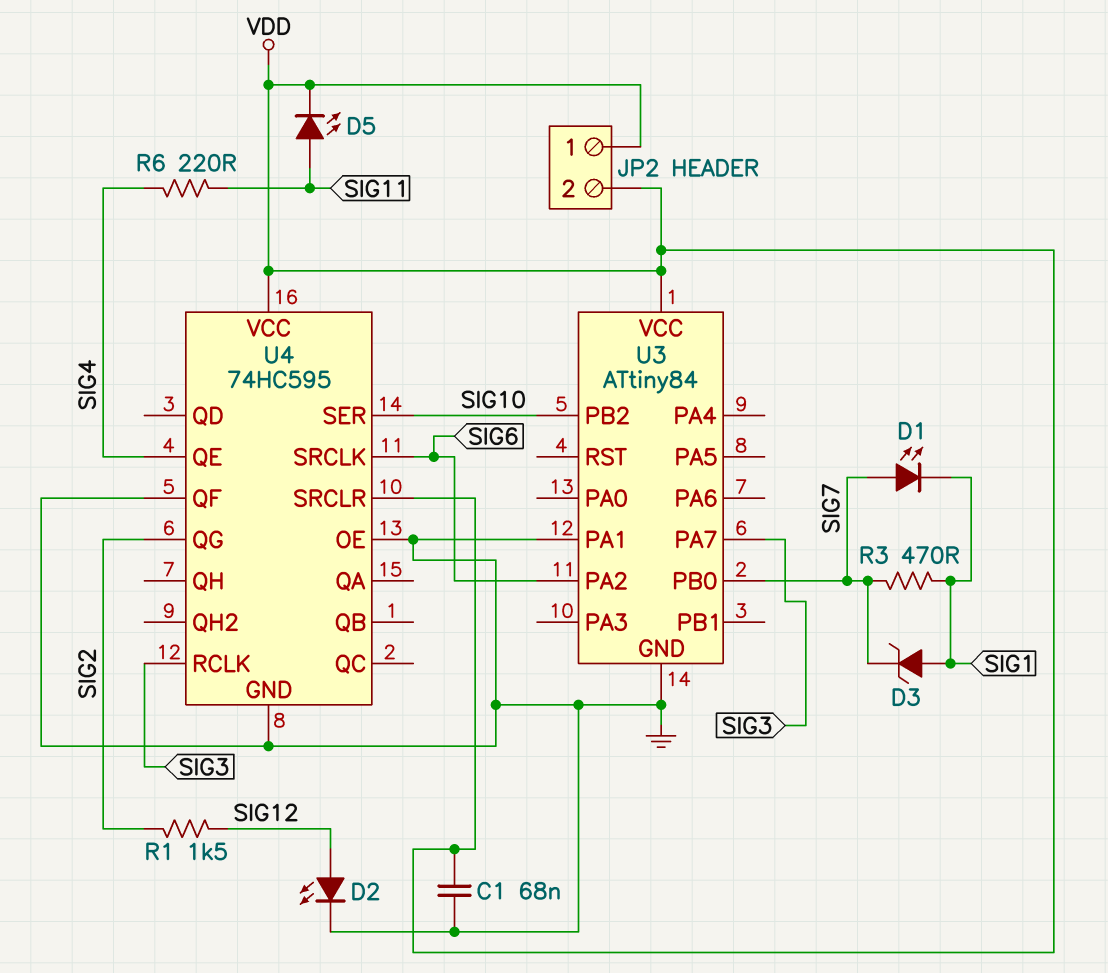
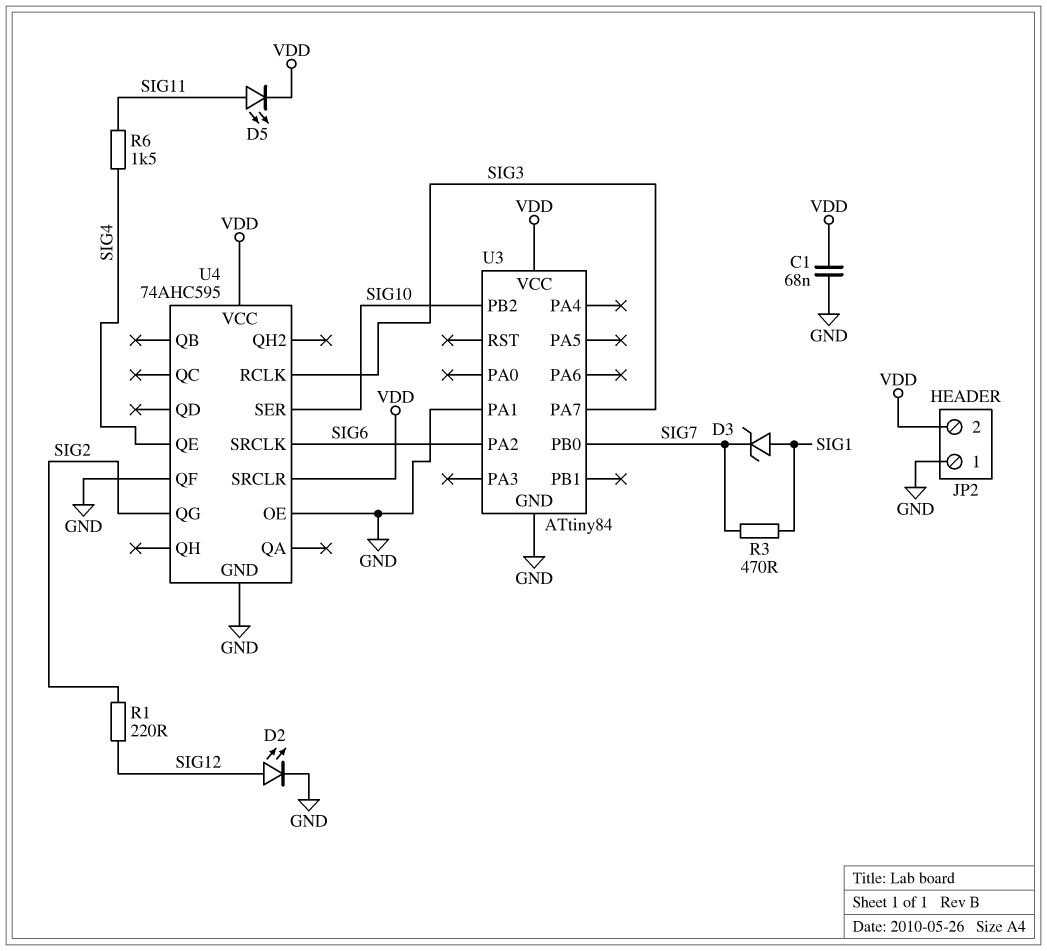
D1: LED (A SIG7, K SIG1) -> none
JP2 pin 1: VDD -> GND
R1: 1.5k (SIG2, SIG12) -> 220 (SIG2, SIG12)
R6: 220 (SIG4, SIG11) -> 1.5k (SIG4, SIG11)
U4: 74HC595 -> 74AHC595

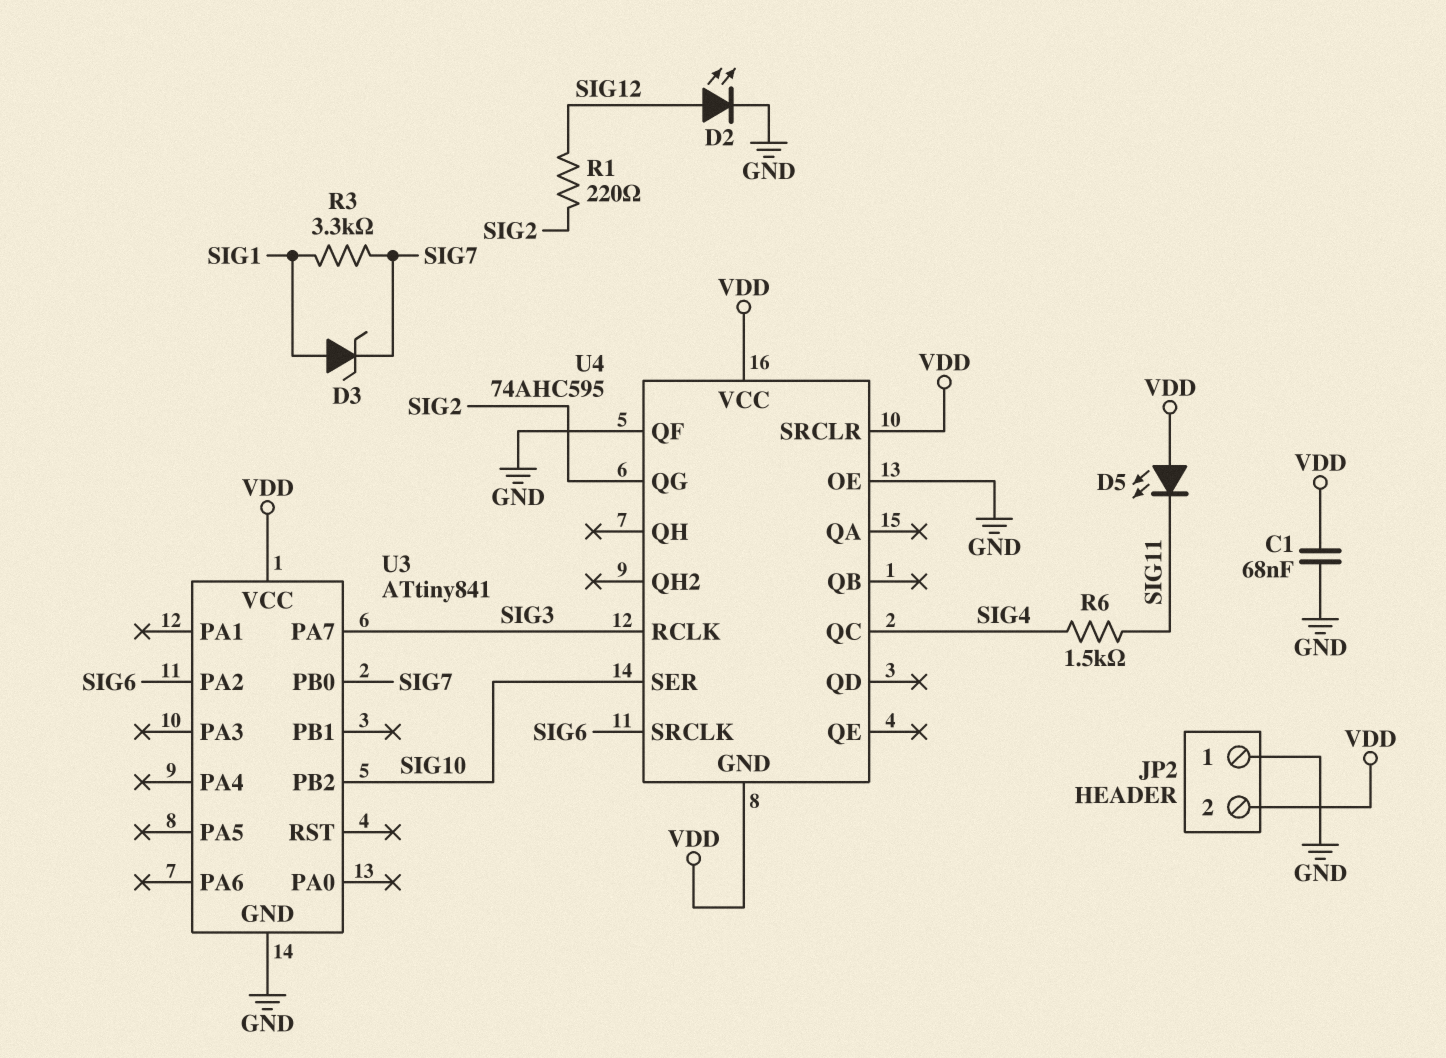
D5: LED (A SIG11, K VDD) -> LED (A VDD, K SIG11)
R3: 470 (SIG1, SIG7) -> 3.3k (SIG1, SIG7)
U3: ATtiny84 -> ATtiny841
U3 pin PA1: GND -> none
U4 pin GND: GND -> VDD
U4 pin QC: none -> SIG4
U4 pin QE: SIG4 -> none

